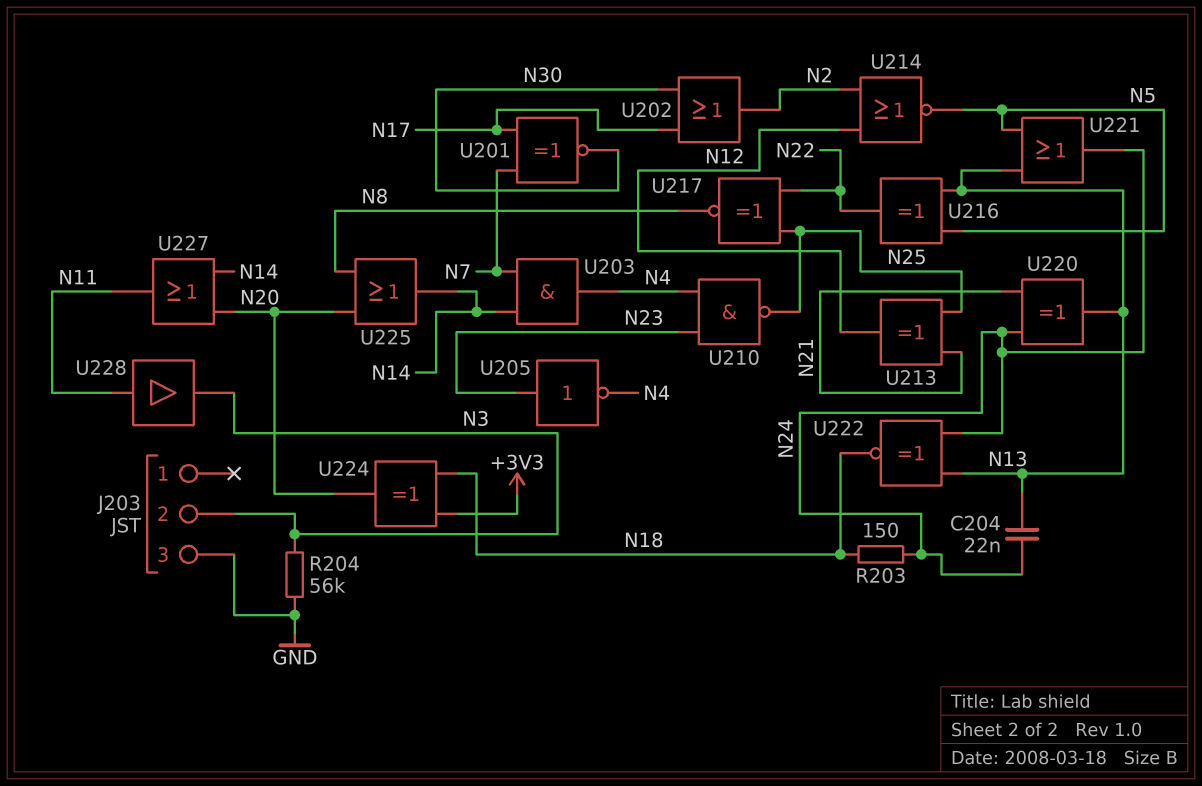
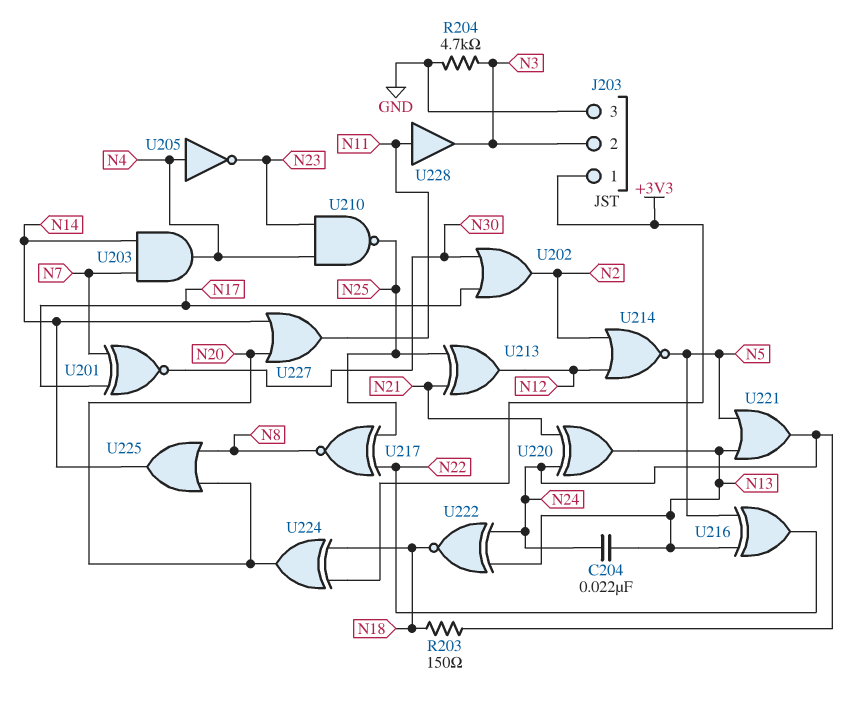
J203 pin 1: none -> +3V3
R204: 56k (GND, N3) -> 4.7k (GND, N3)
U205: NOT (in N23, out N4) -> NOT (in N4, out N23)

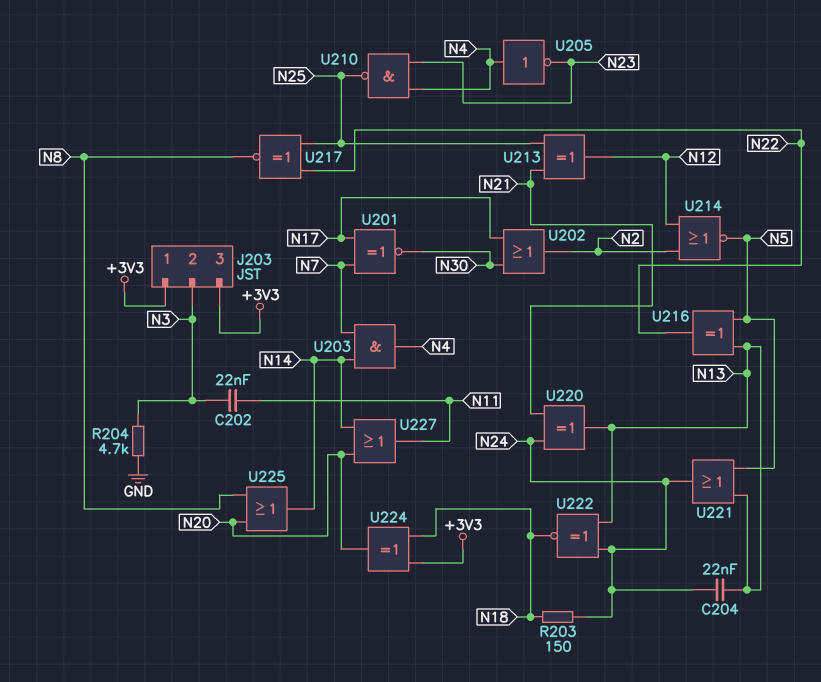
C202: none -> 22nF (N3, N11)
J203 pin 3: GND -> +3V3
U228: buffer (in N11, out N3) -> none

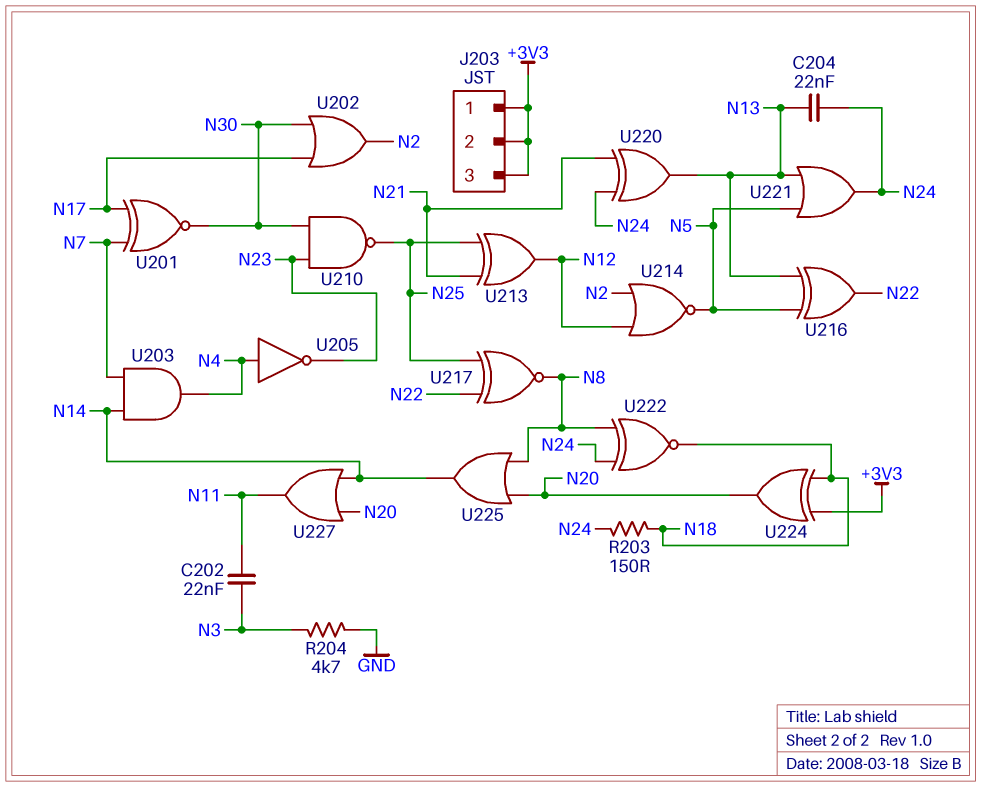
J203 pin 2: N3 -> +3V3
U210: NAND (in N4, in N23, out N25) -> NAND (in N23, in N30, out N25)
U222: XNOR (in N13, in N24, out N18) -> XNOR (in N8, in N24, out N18)

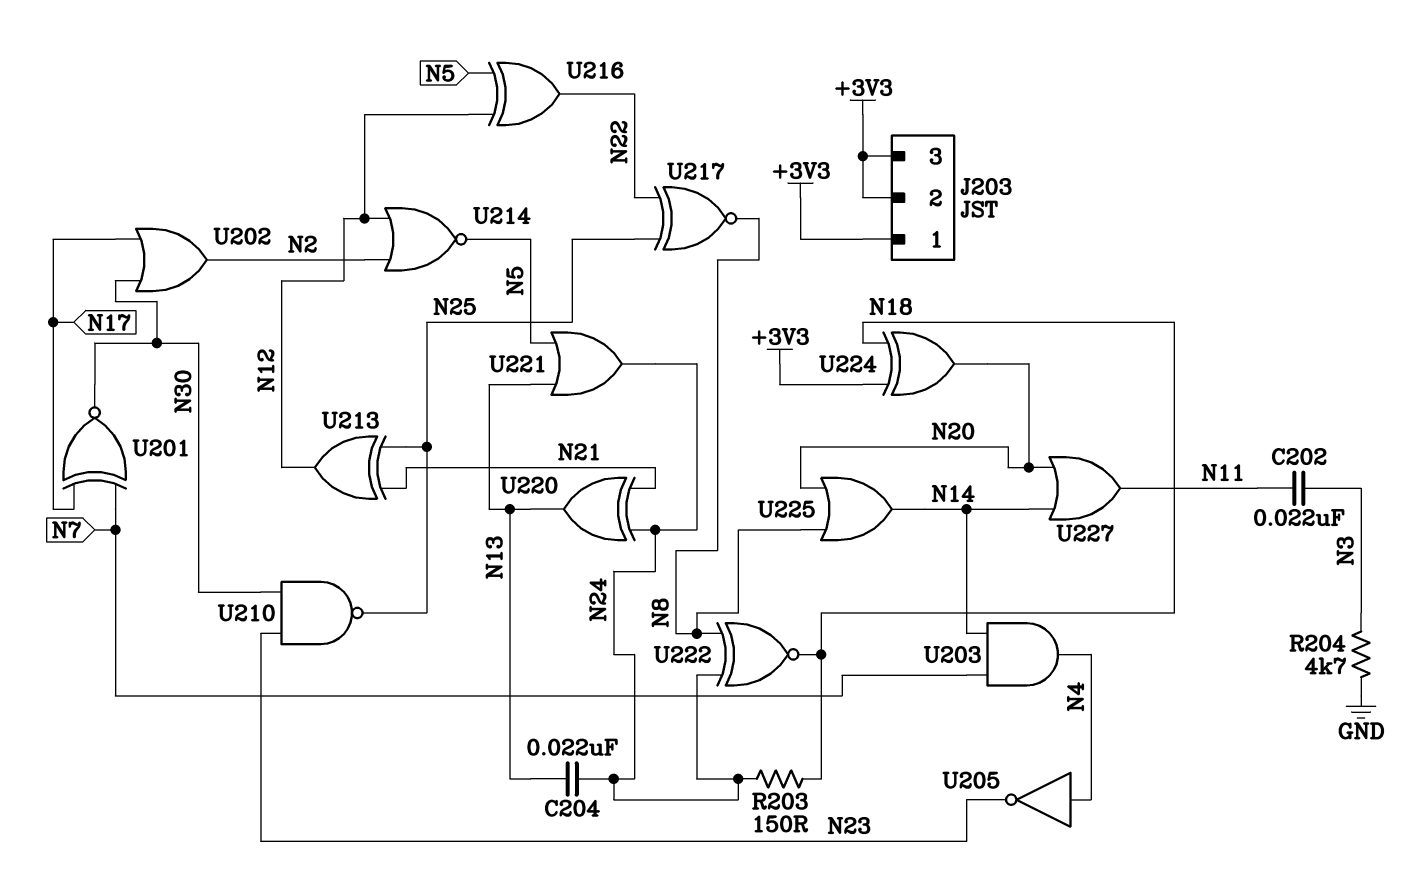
U216: XOR (in N5, in N13, out N22) -> XOR (in N5, in N12, out N22)

